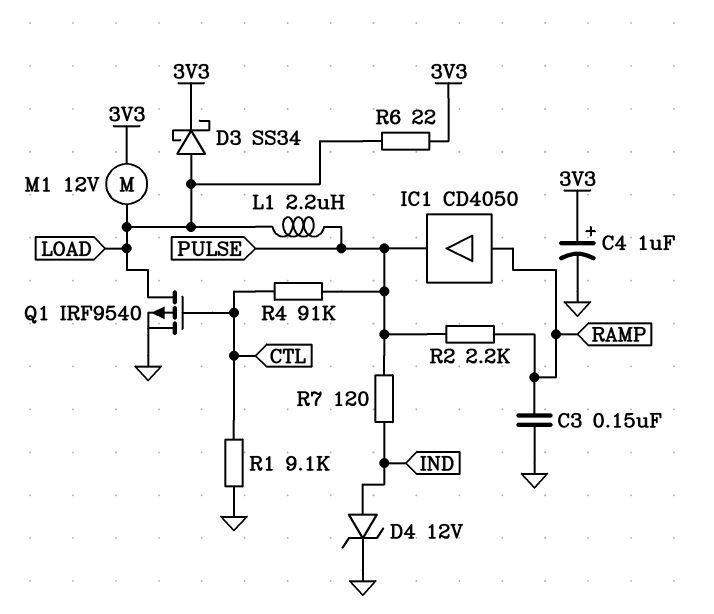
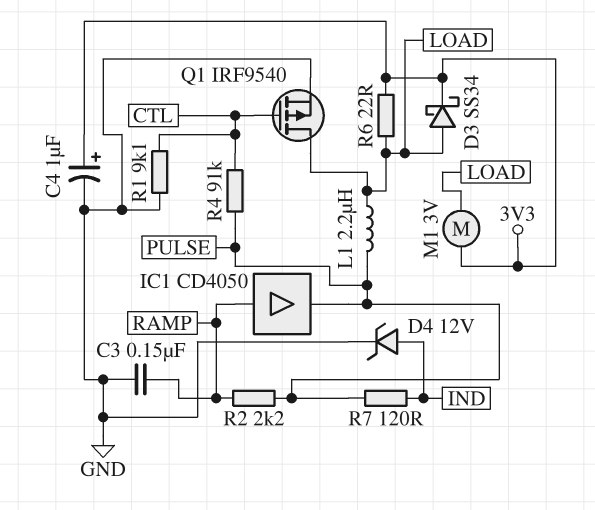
M1: motor 12V (3V3, LOAD) -> motor 3V (3V3, LOAD)

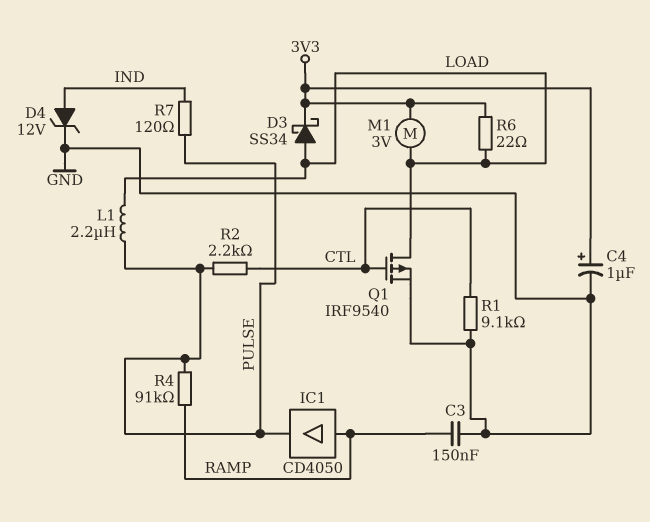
R2: 2.2k (PULSE, RAMP) -> 2.2k (CTL, PULSE)
R4: 91k (CTL, PULSE) -> 91k (PULSE, RAMP)

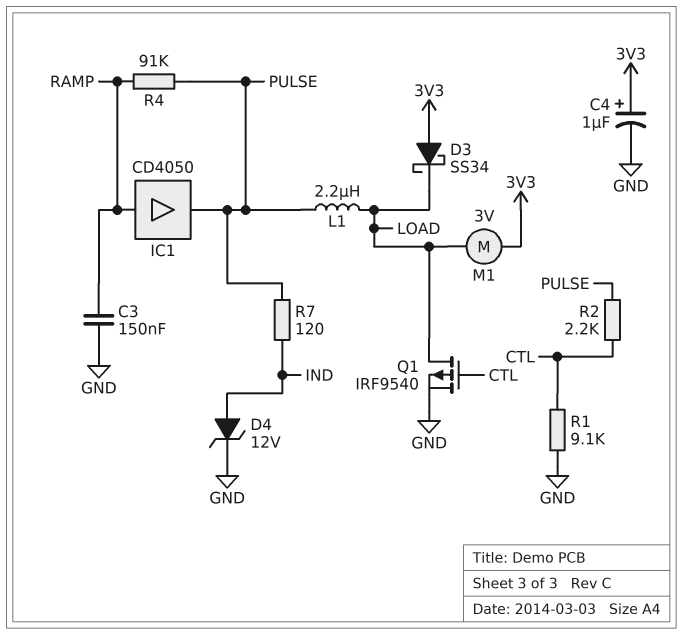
D3: schottky SS34 (A LOAD, K 3V3) -> schottky SS34 (A 3V3, K LOAD)
R6: 22 (3V3, LOAD) -> none

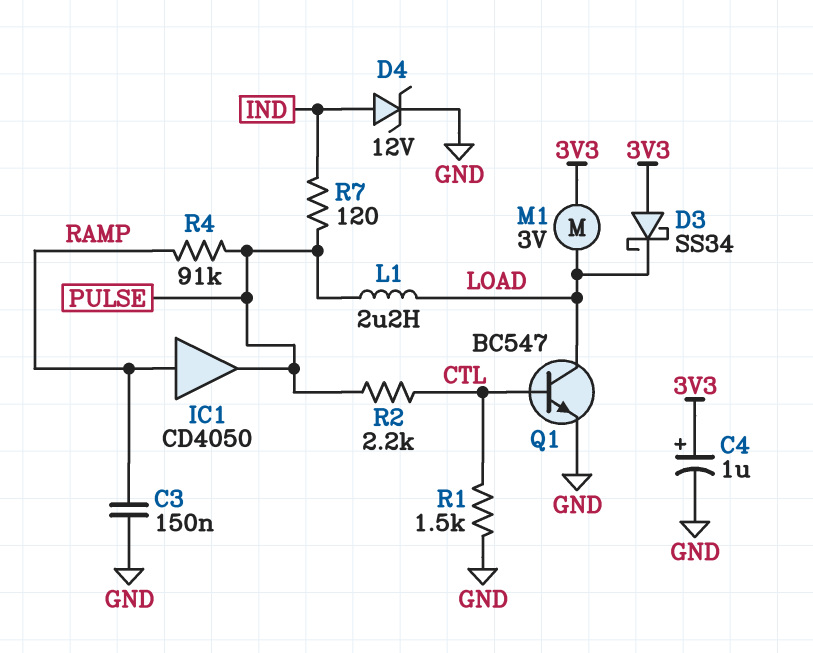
Q1: PMOS IRF9540 (G CTL, D LOAD, S GND) -> NPN BC547 (B CTL, C LOAD, E GND)
R1: 9.1k (CTL, GND) -> 1.5k (CTL, GND)

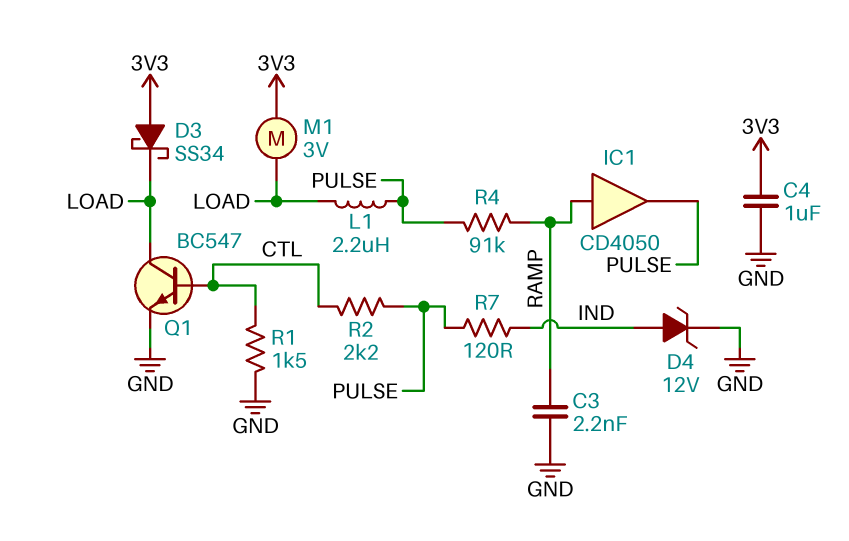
C3: 150nF (GND, RAMP) -> 2.2nF (GND, RAMP)
C4: 1uF (plus 3V3, minus GND) -> 1uF (3V3, GND)

